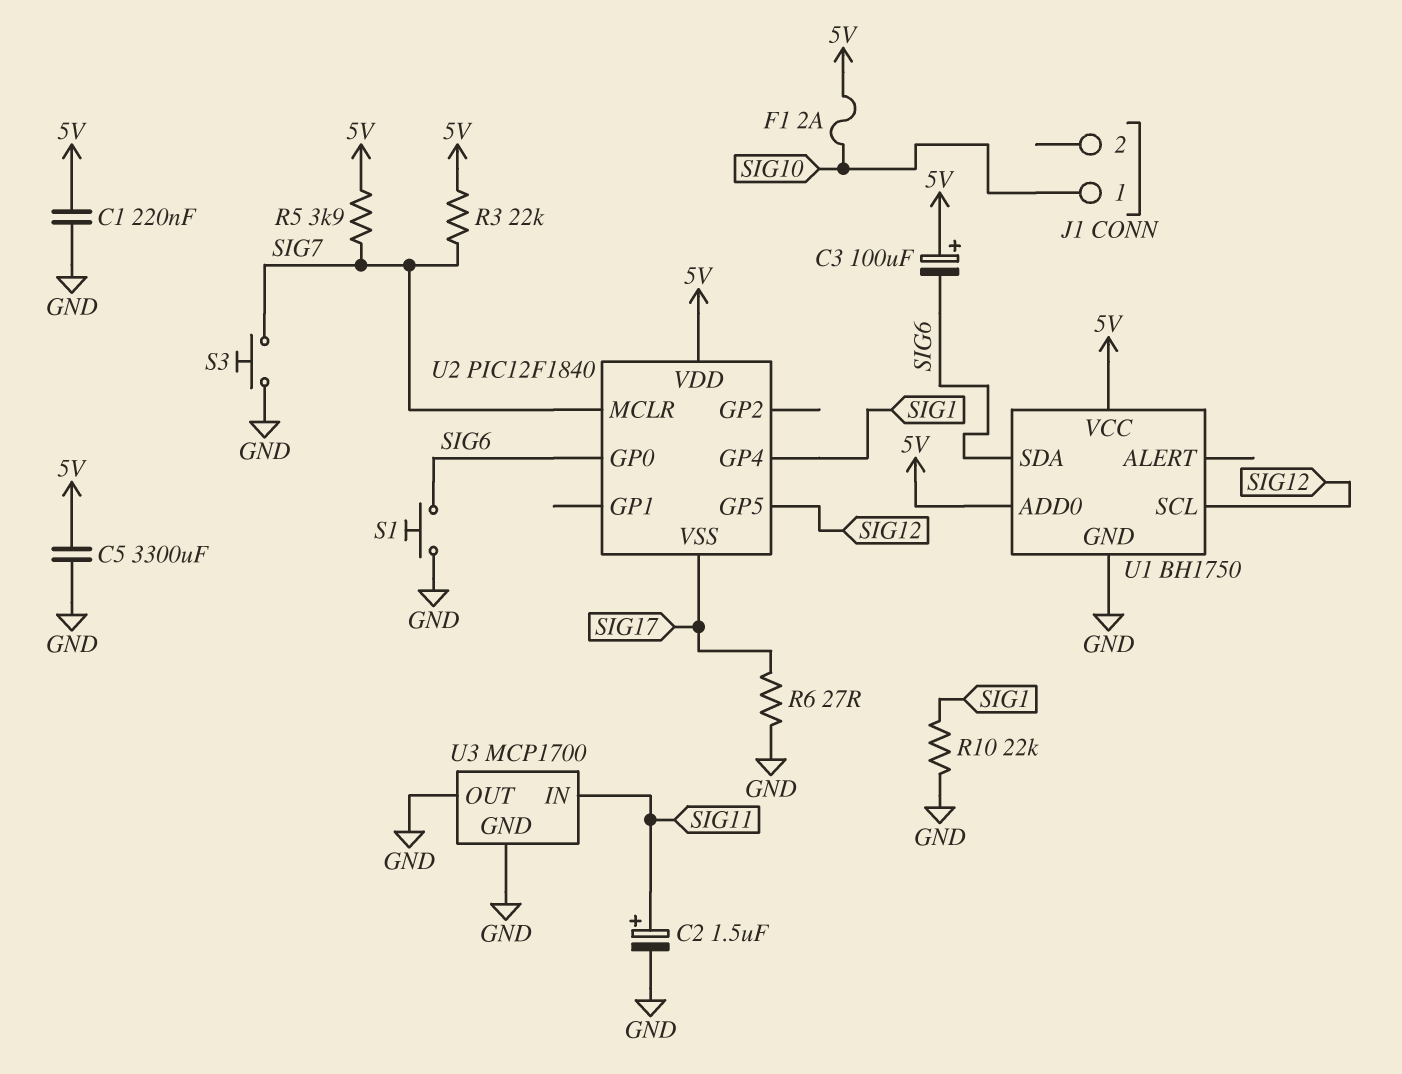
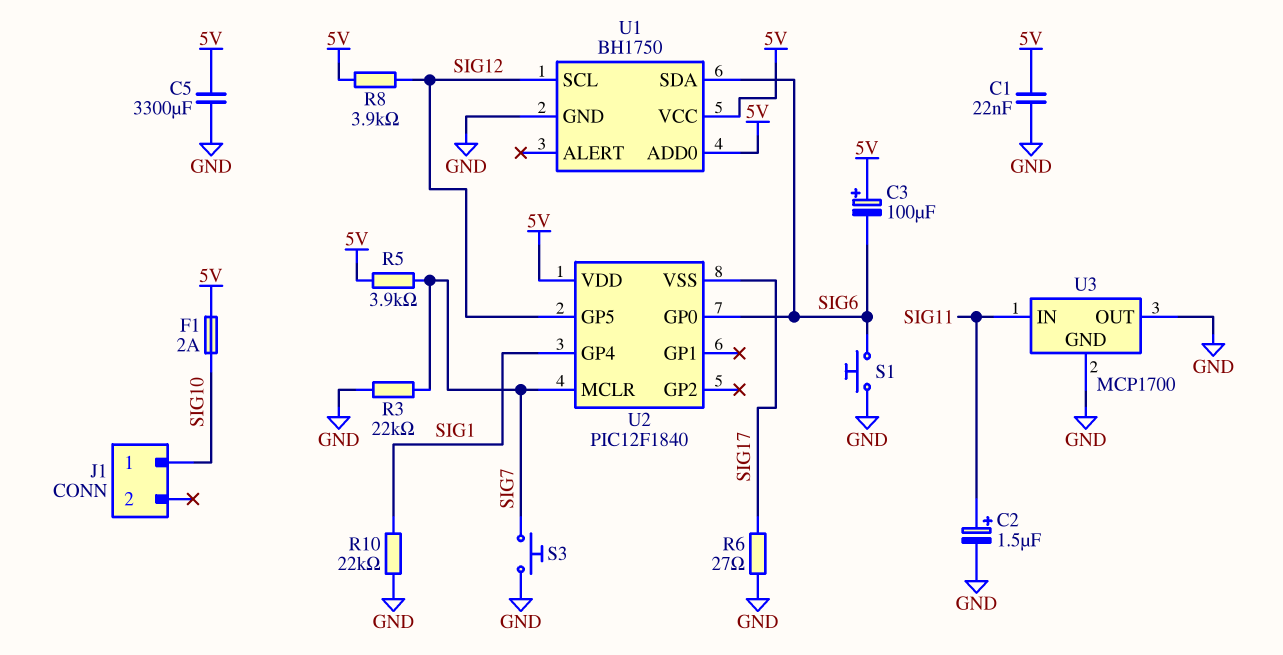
C1: 220nF (5V, GND) -> 22nF (5V, GND)
R3: 22k (5V, SIG7) -> 22k (GND, SIG7)
R8: none -> 3.9k (5V, SIG12)

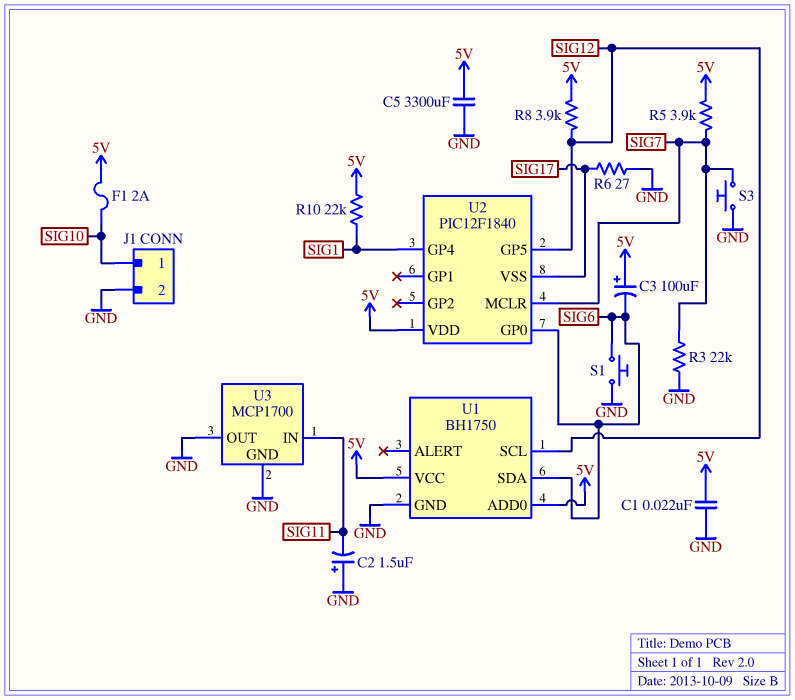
C2: 1.5uF (plus SIG11, minus GND) -> 1.5uF (plus GND, minus SIG11)
J1 pin 2: none -> GND
R10: 22k (GND, SIG1) -> 22k (5V, SIG1)

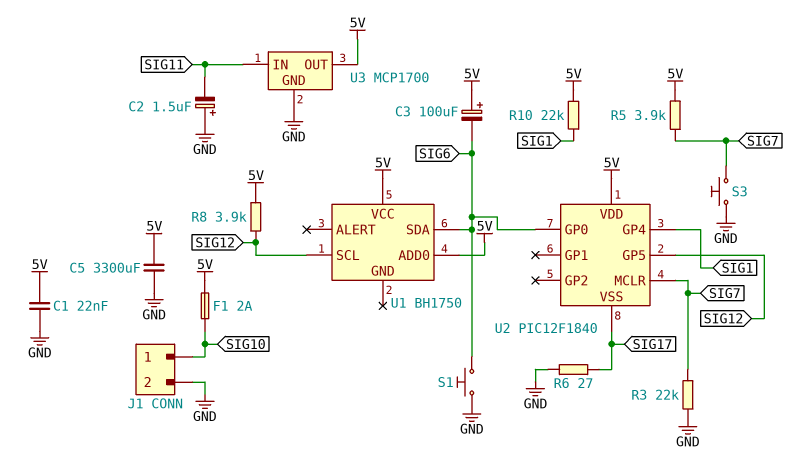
U1 pin GND: GND -> none
U3 pin OUT: GND -> 5V

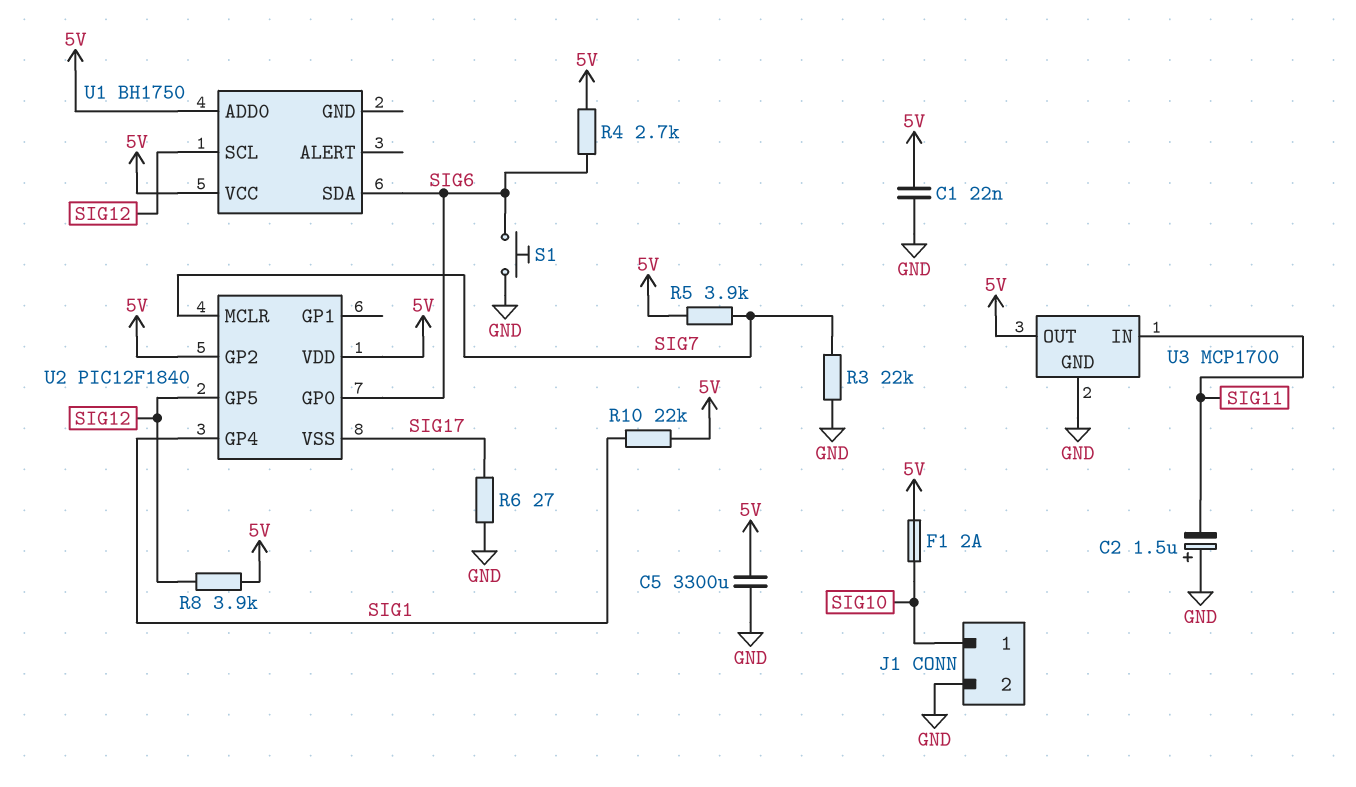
C3: 100uF (plus 5V, minus SIG6) -> none
R4: none -> 2.7k (5V, SIG6)
S3: button (GND, SIG7) -> none
U2 pin GP2: none -> 5V

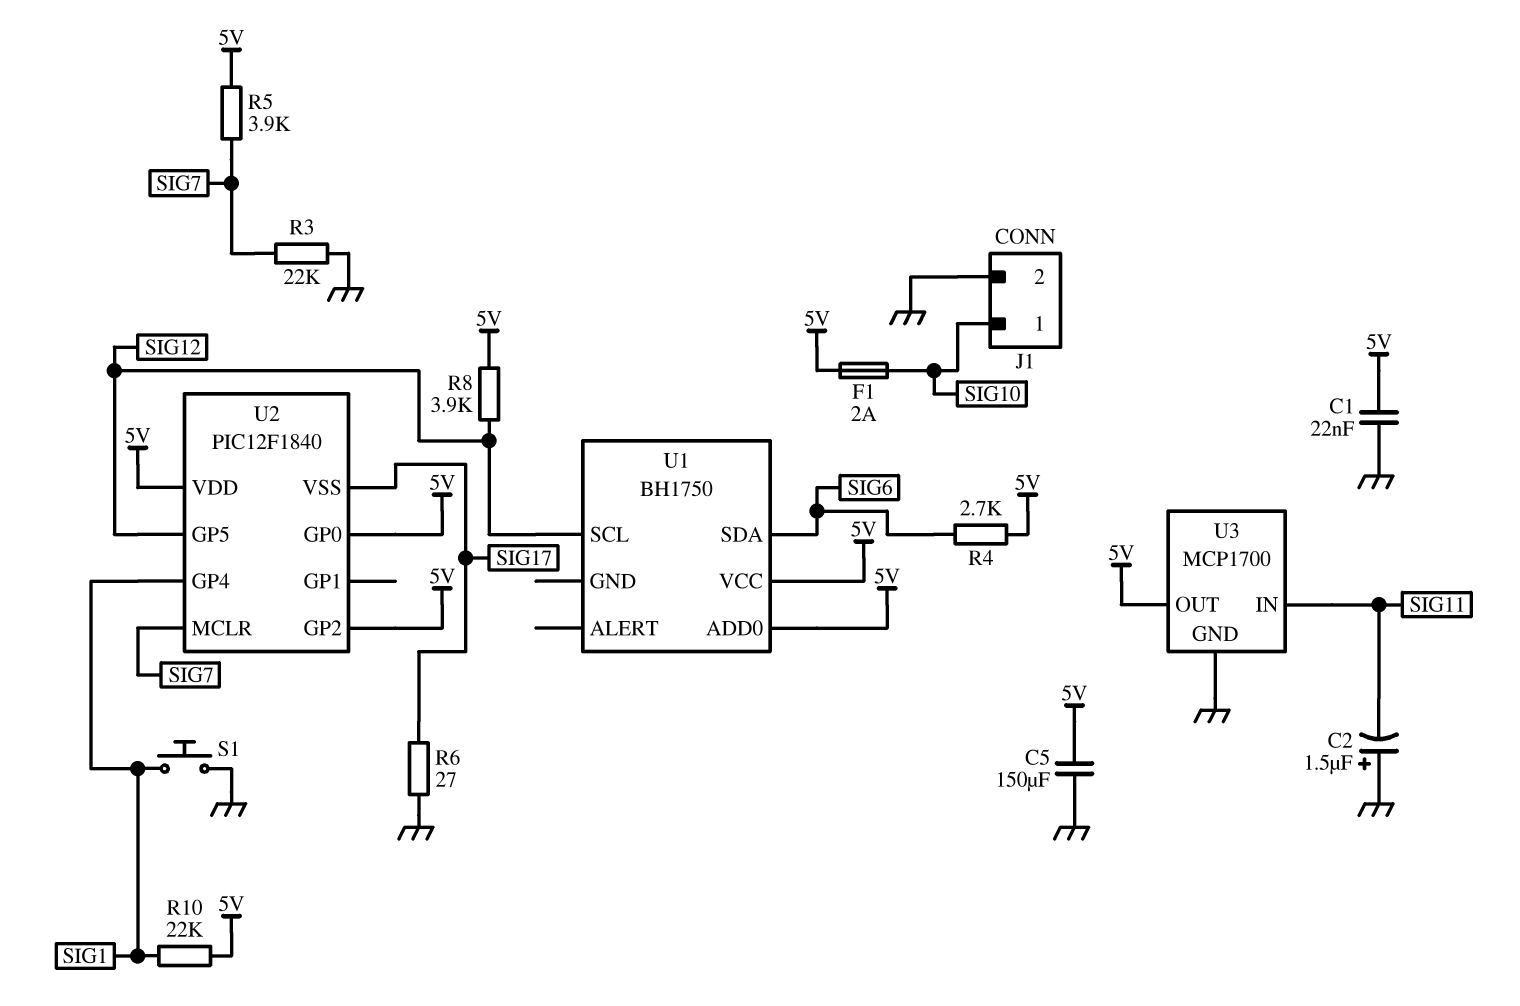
C5: 3300uF (5V, GND) -> 150uF (5V, GND)
S1: button (GND, SIG6) -> button (GND, SIG1)
U2 pin GP0: SIG6 -> 5V

